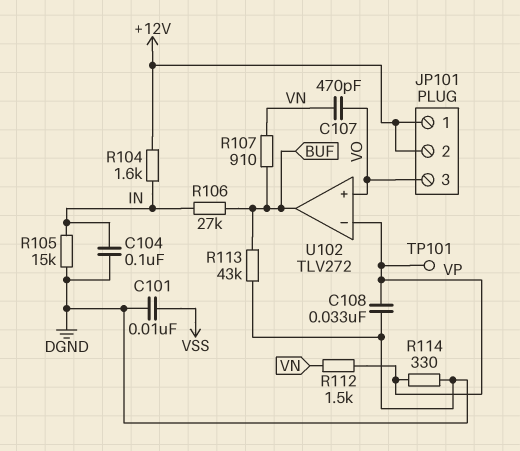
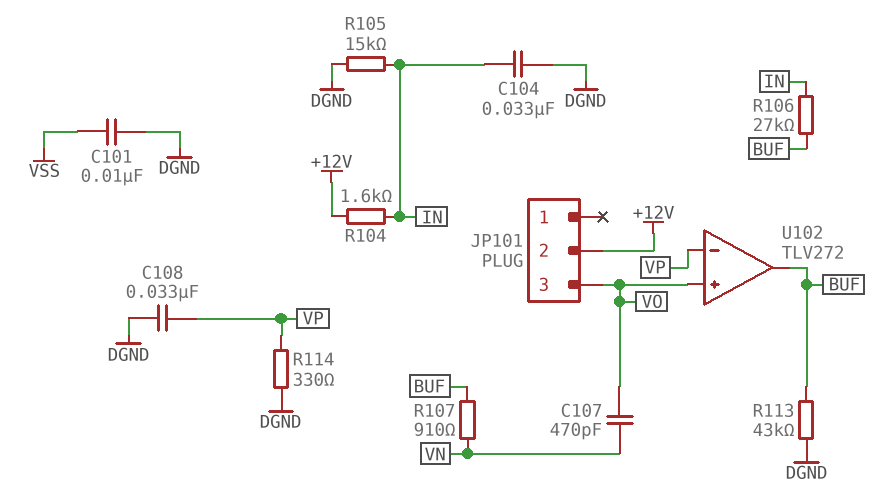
C104: 100nF (DGND, IN) -> 33nF (DGND, IN)
JP101 pin 1: +12V -> none
R112: 1.5k (VN, VP) -> none
TP101: test point (VP) -> none

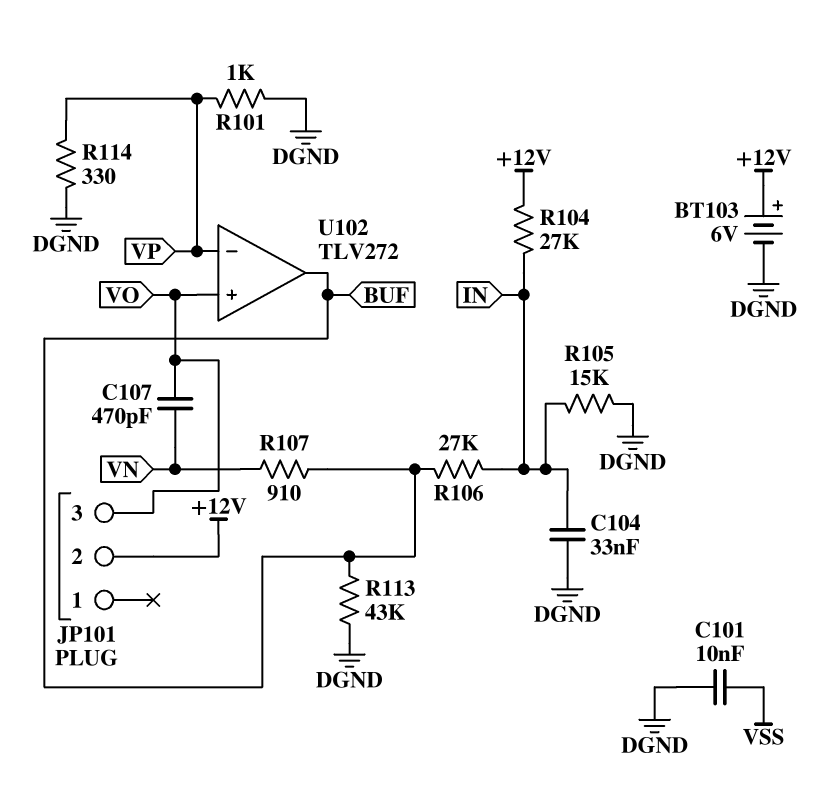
BT103: none -> 6V (plus +12V, minus DGND)
C108: 33nF (DGND, VP) -> none
R101: none -> 1k (DGND, VP)
R104: 1.6k (+12V, IN) -> 27k (+12V, IN)

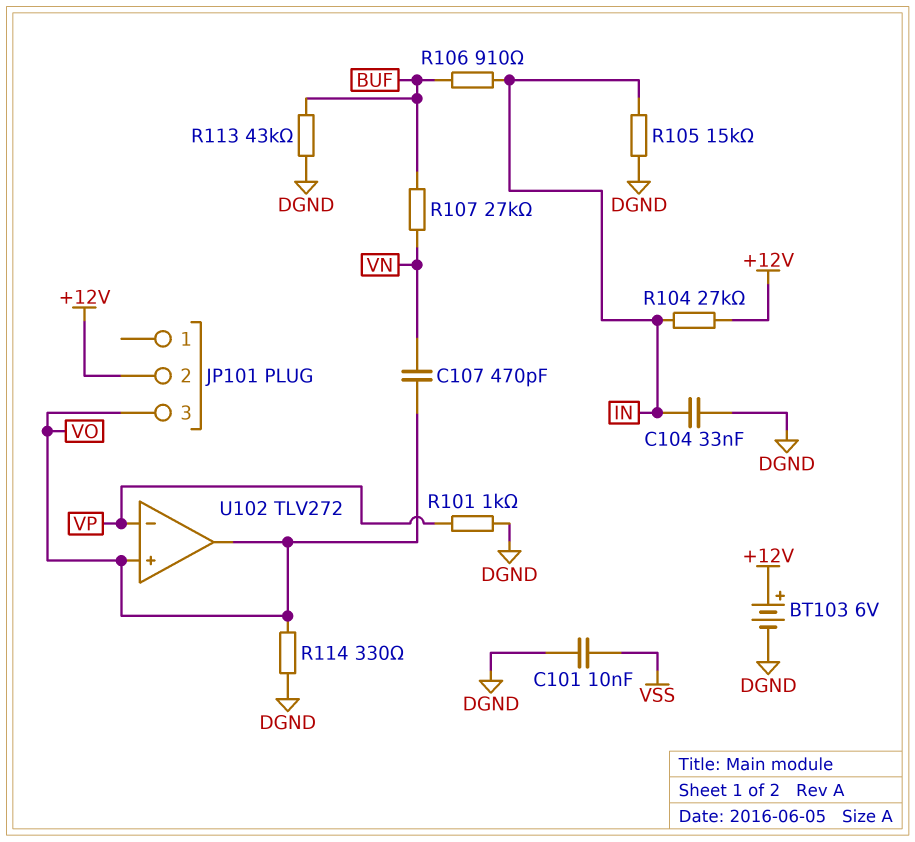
R106: 27k (BUF, IN) -> 910 (BUF, IN)
R107: 910 (BUF, VN) -> 27k (BUF, VN)
R114: 330 (DGND, VP) -> 330 (DGND, VO)
U102 pin out: BUF -> VO

